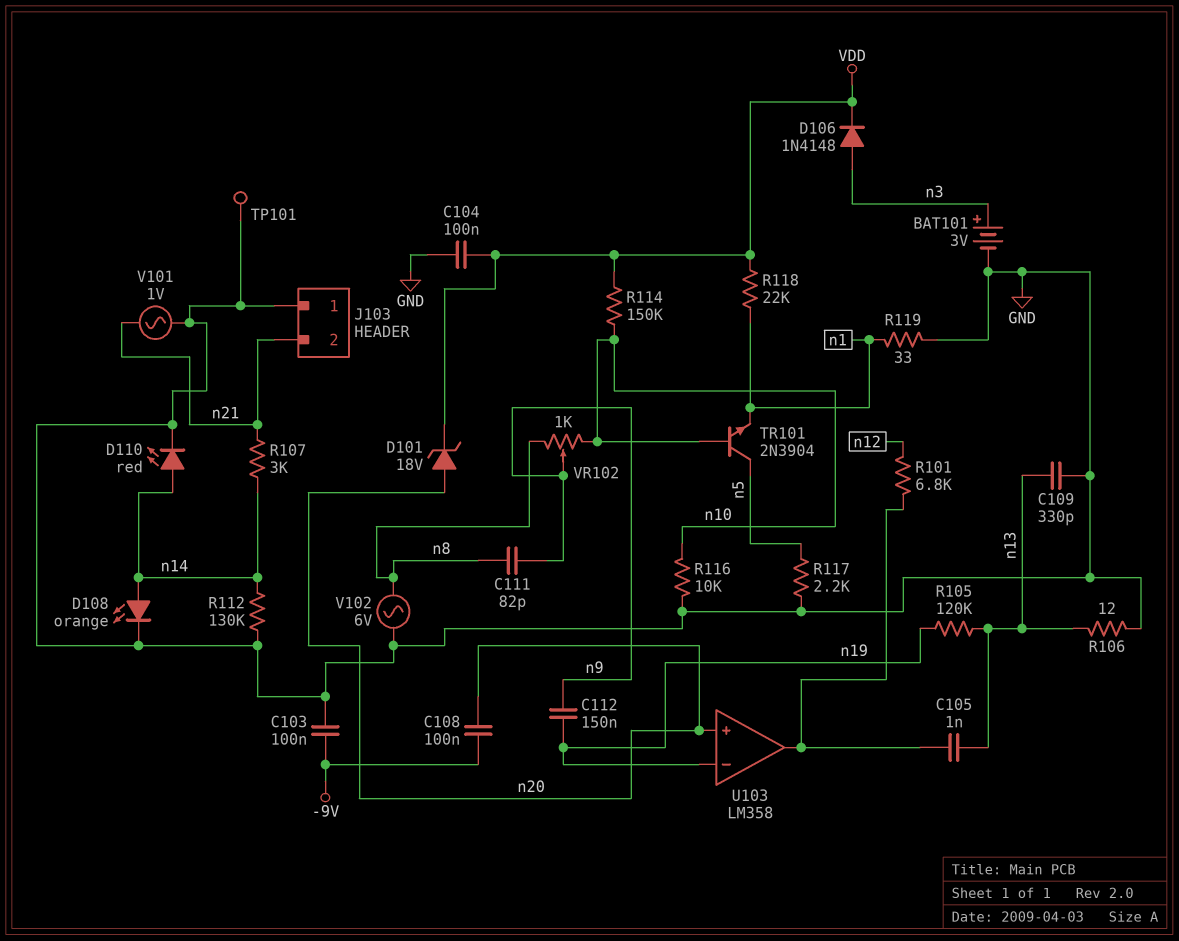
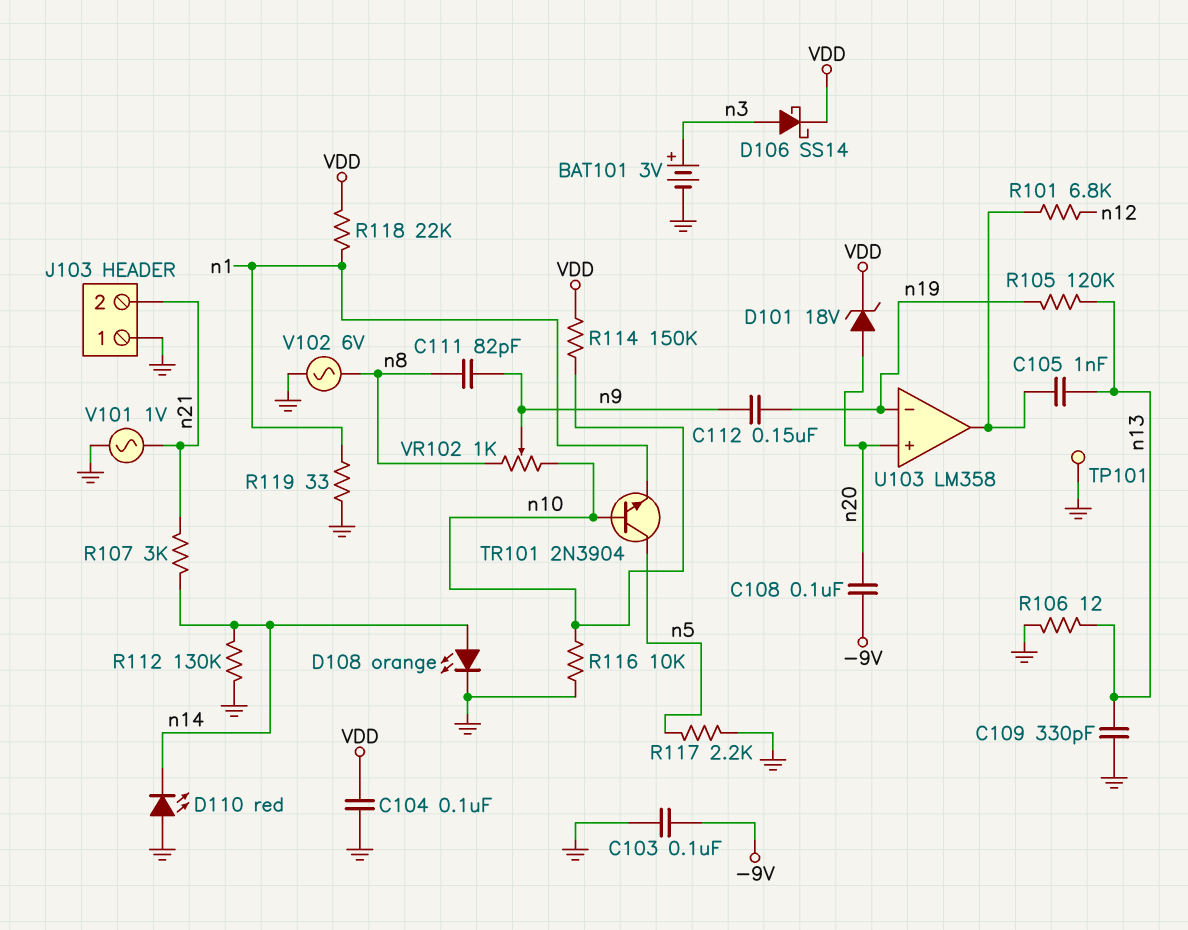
D106: diode 1N4148 (A n3, K VDD) -> schottky SS14 (A n3, K VDD)
D110: LED red (A n14, K GND) -> LED red (A GND, K n14)

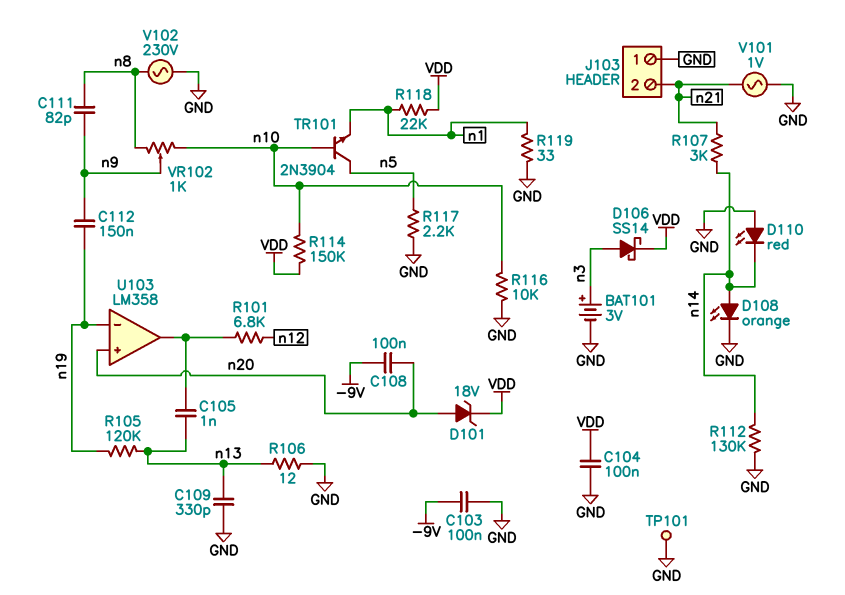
V102: AC 6V (GND, n8) -> AC 230V (GND, n8)

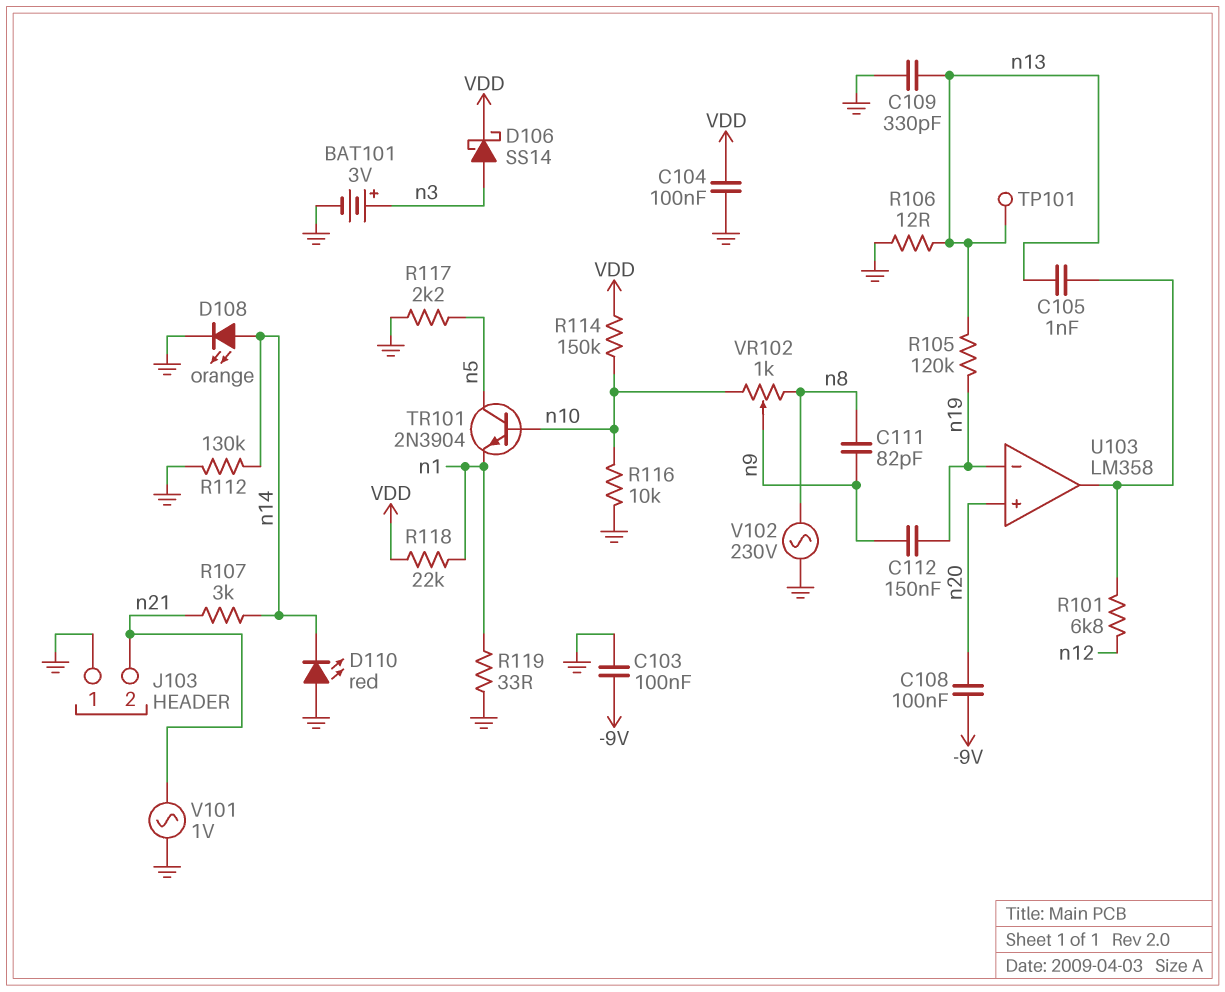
D101: zener 18V (A n20, K VDD) -> none
TP101: test point (GND) -> test point (n13)

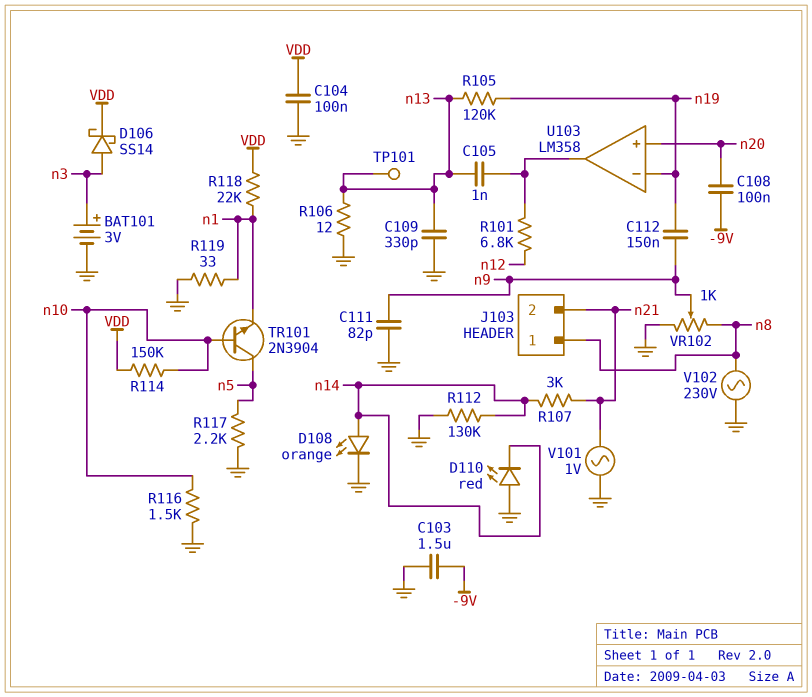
C103: 100nF (-9V, GND) -> 1.5uF (-9V, GND)
C111: 82pF (n8, n9) -> 82pF (GND, n9)
J103 pin 1: GND -> n8
R116: 10k (GND, n10) -> 1.5k (GND, n10)
VR102: 1k (n8, n10, wiper n9) -> 1k (GND, n8, wiper n9)

